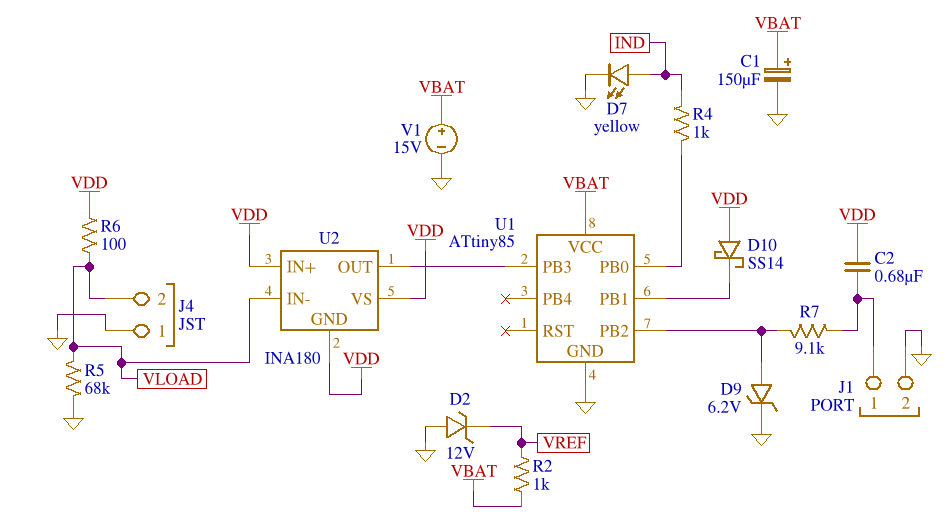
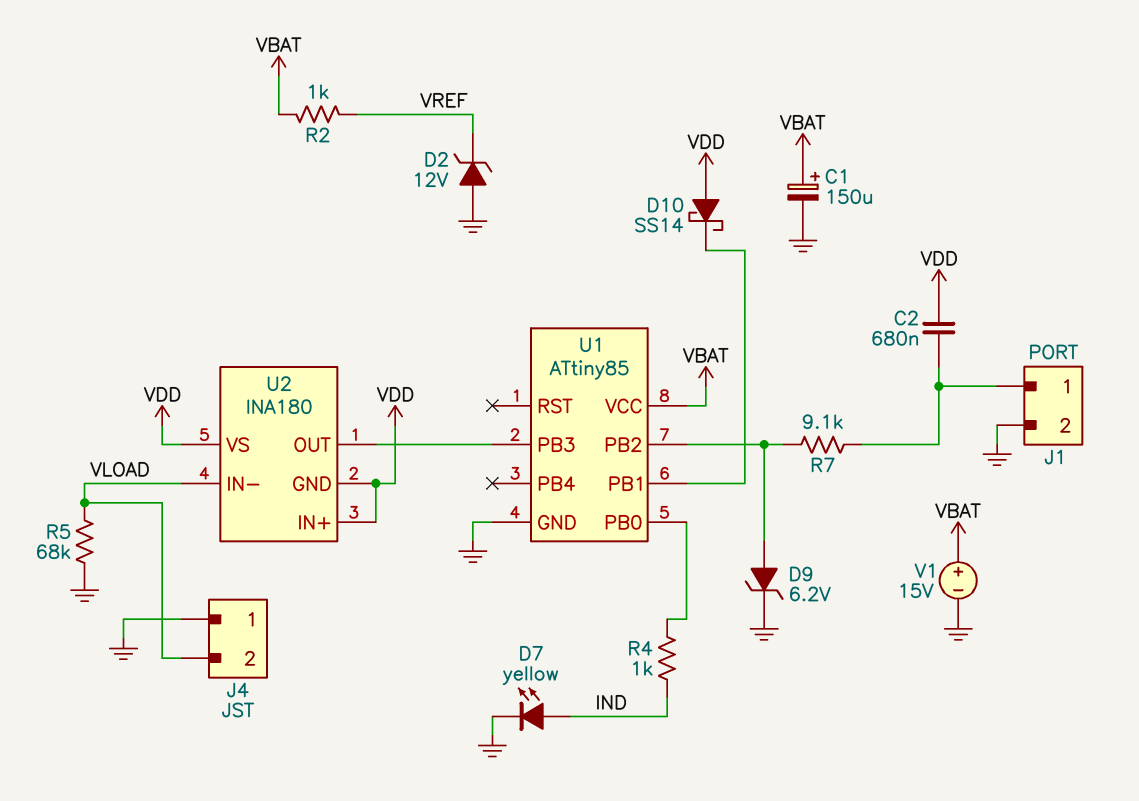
R6: 100 (VDD, VLOAD) -> none

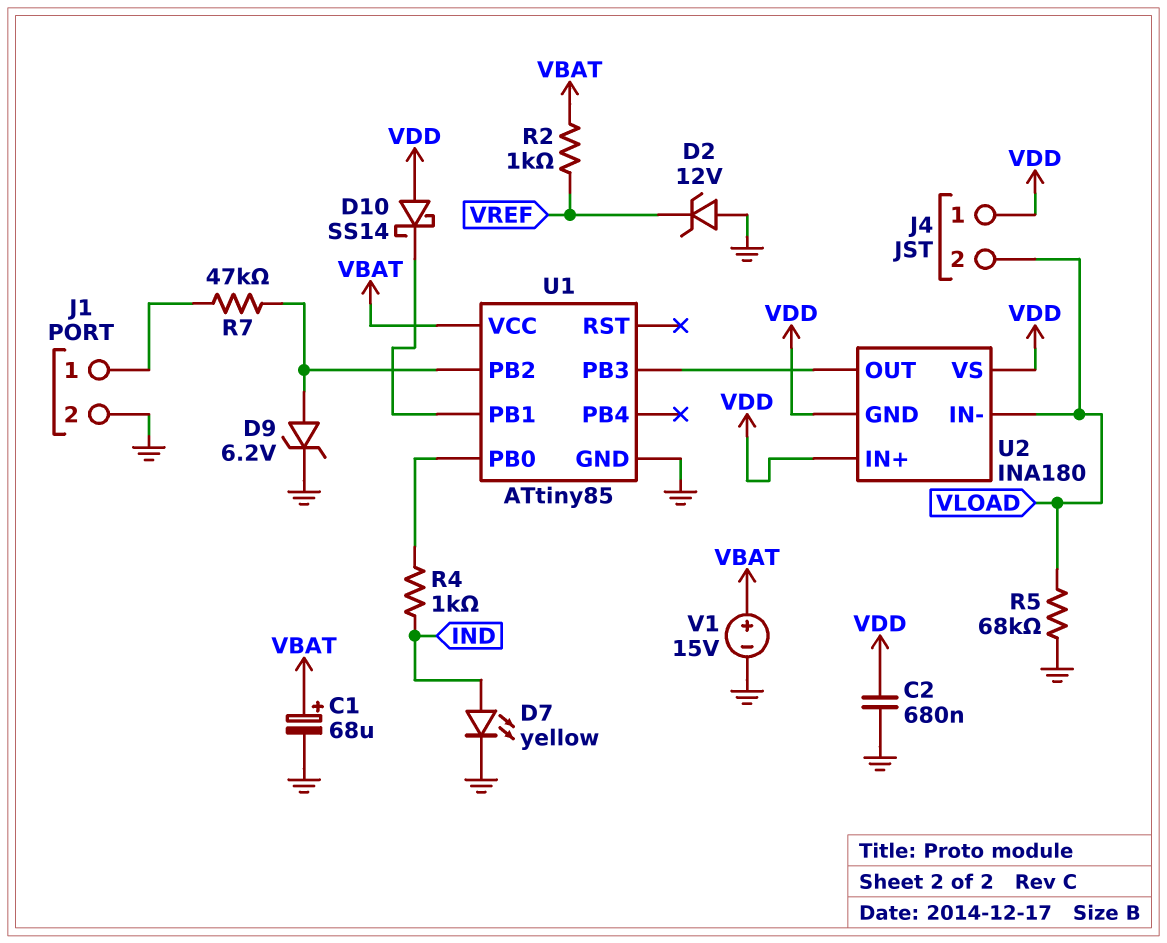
C1: 150uF (plus VBAT, minus GND) -> 68uF (plus VBAT, minus GND)
C2: 680nF (J1/1, VDD) -> 680nF (GND, VDD)
J4 pin 1: GND -> VDD
R7: 9.1k (J1/1, U1/PB2) -> 47k (J1/1, U1/PB2)

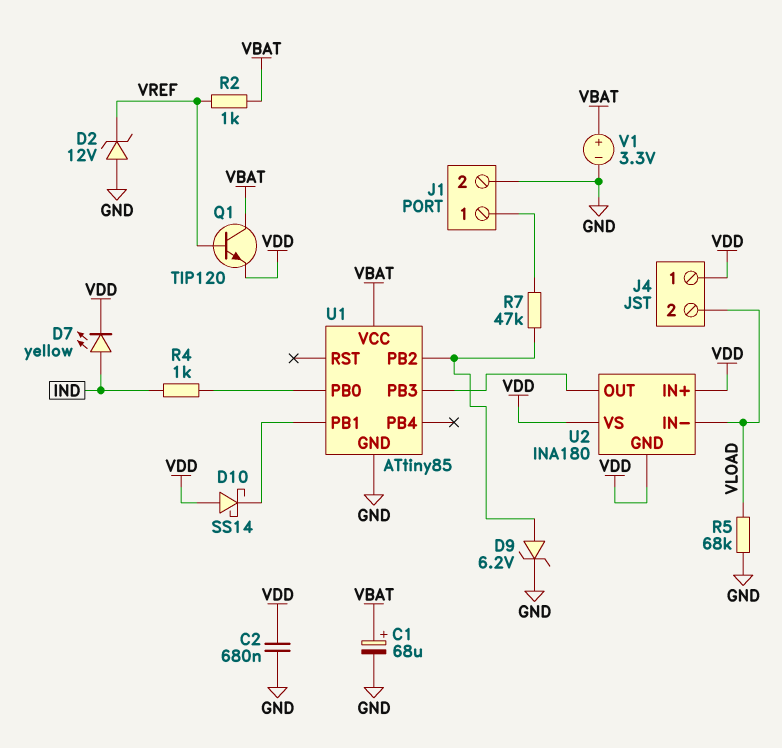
D7: LED yellow (A IND, K GND) -> LED yellow (A IND, K VDD)
Q1: none -> NPN TIP120 (B VREF, C VBAT, E VDD)
V1: 15V (plus VBAT, minus GND) -> 3.3V (plus VBAT, minus GND)

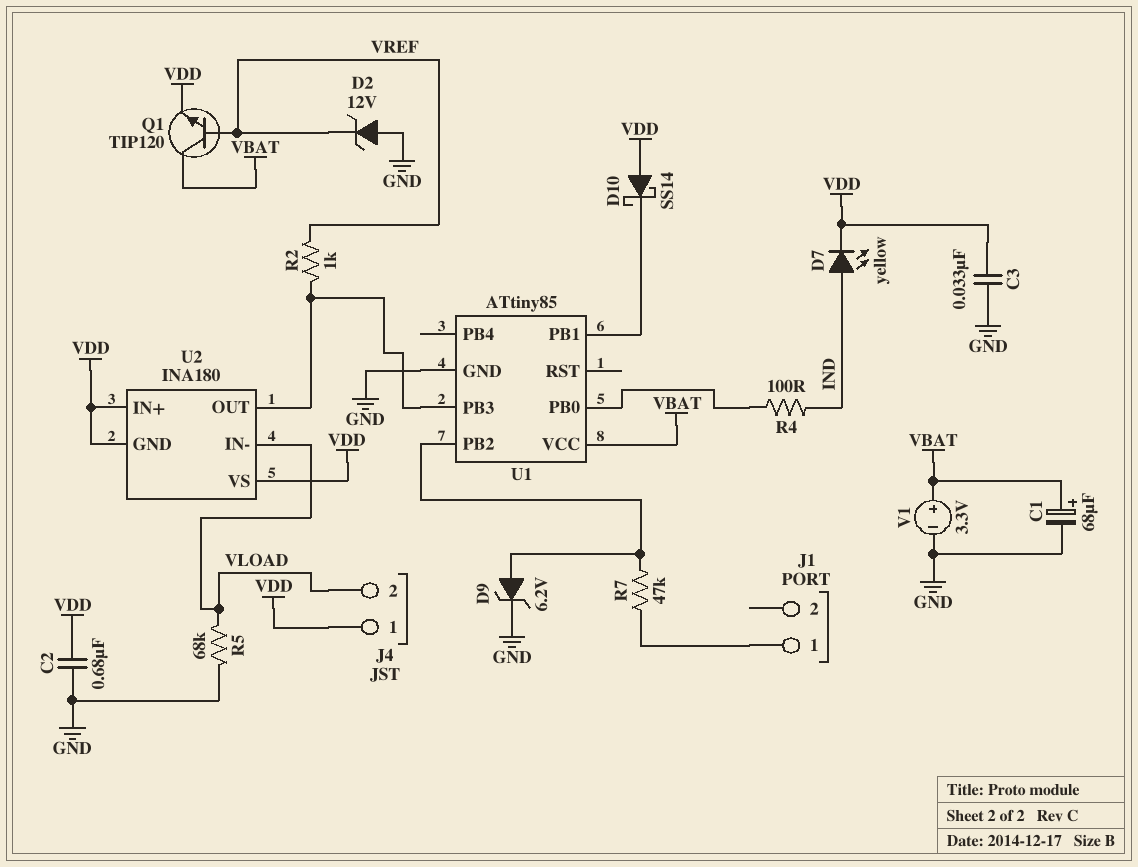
C3: none -> 33nF (GND, VDD)
J1 pin 2: GND -> none
R2: 1k (VBAT, VREF) -> 1k (U1/PB3, VREF)
R4: 1k (IND, U1/PB0) -> 100 (IND, U1/PB0)

